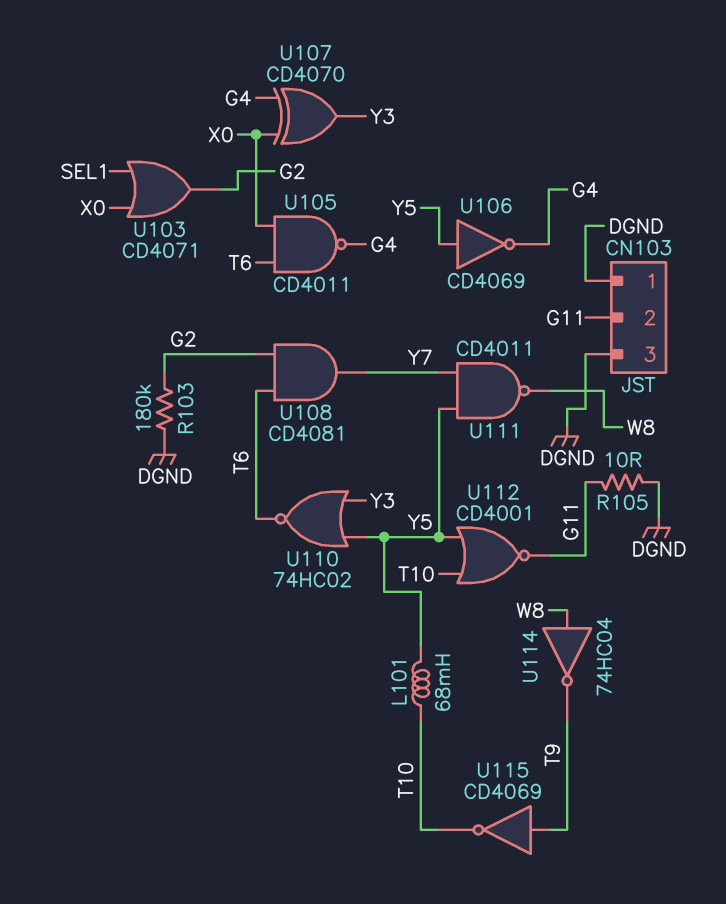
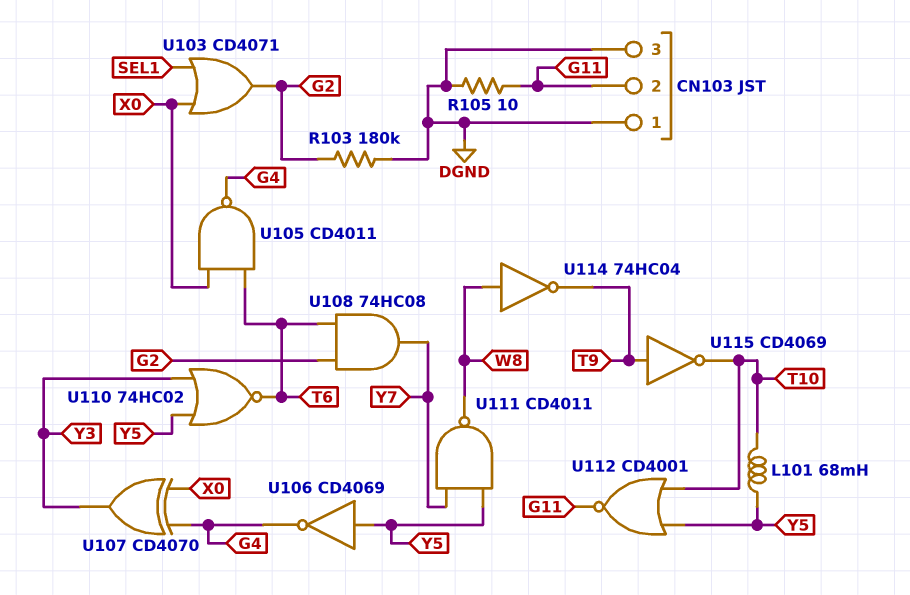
U108: AND CD4081 (in G2, in T6, out Y7) -> AND 74HC08 (in G2, in T6, out Y7)

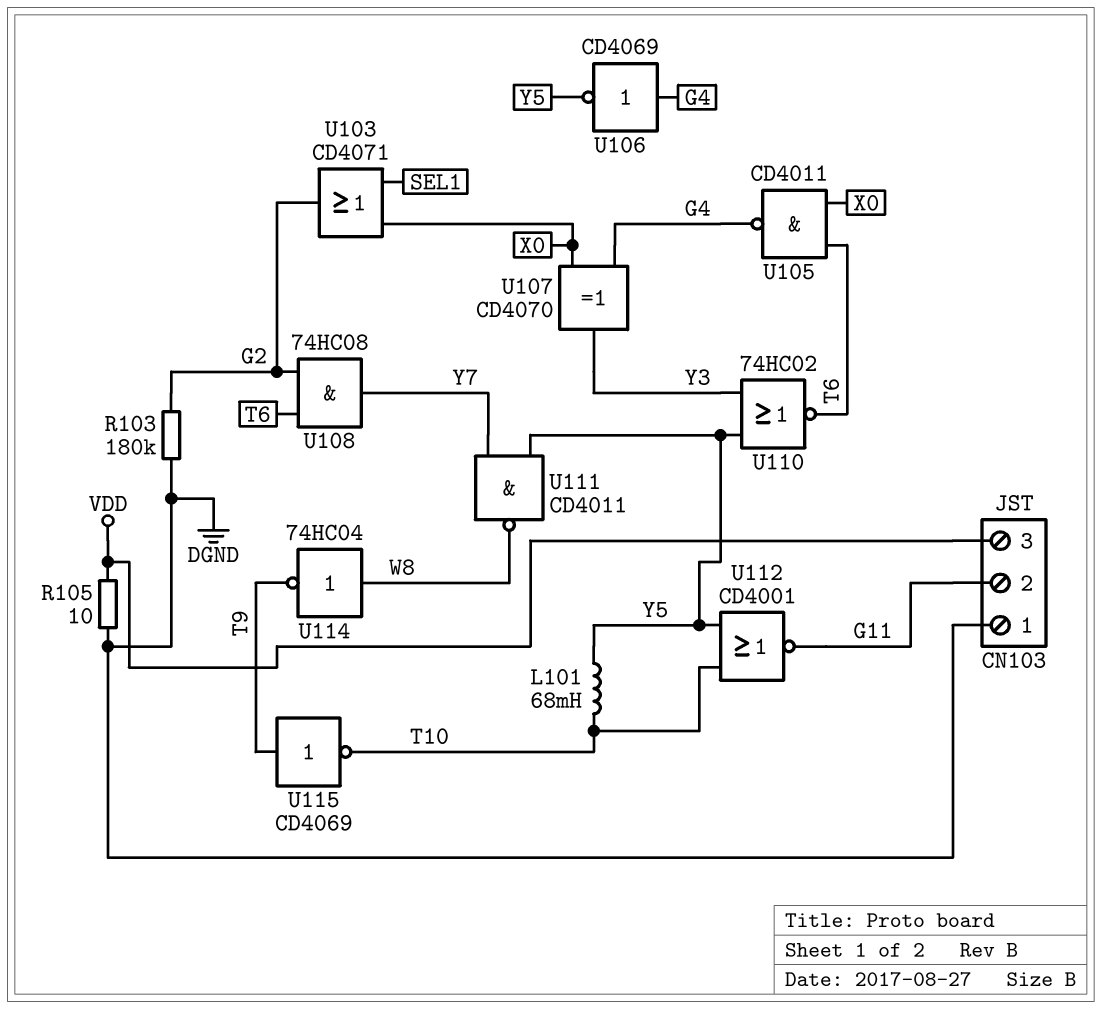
CN103 pin 3: DGND -> VDD
R105: 10 (DGND, G11) -> 10 (DGND, VDD)
U106: NOT CD4069 (in Y5, out G4) -> NOT CD4069 (in G4, out Y5)

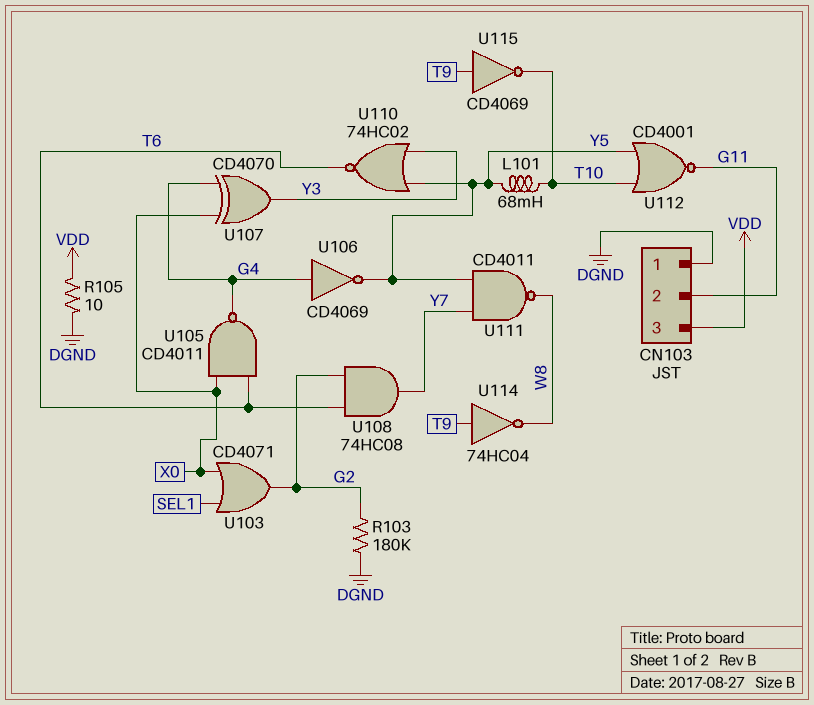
U114: NOT 74HC04 (in W8, out T9) -> NOT 74HC04 (in T9, out W8)

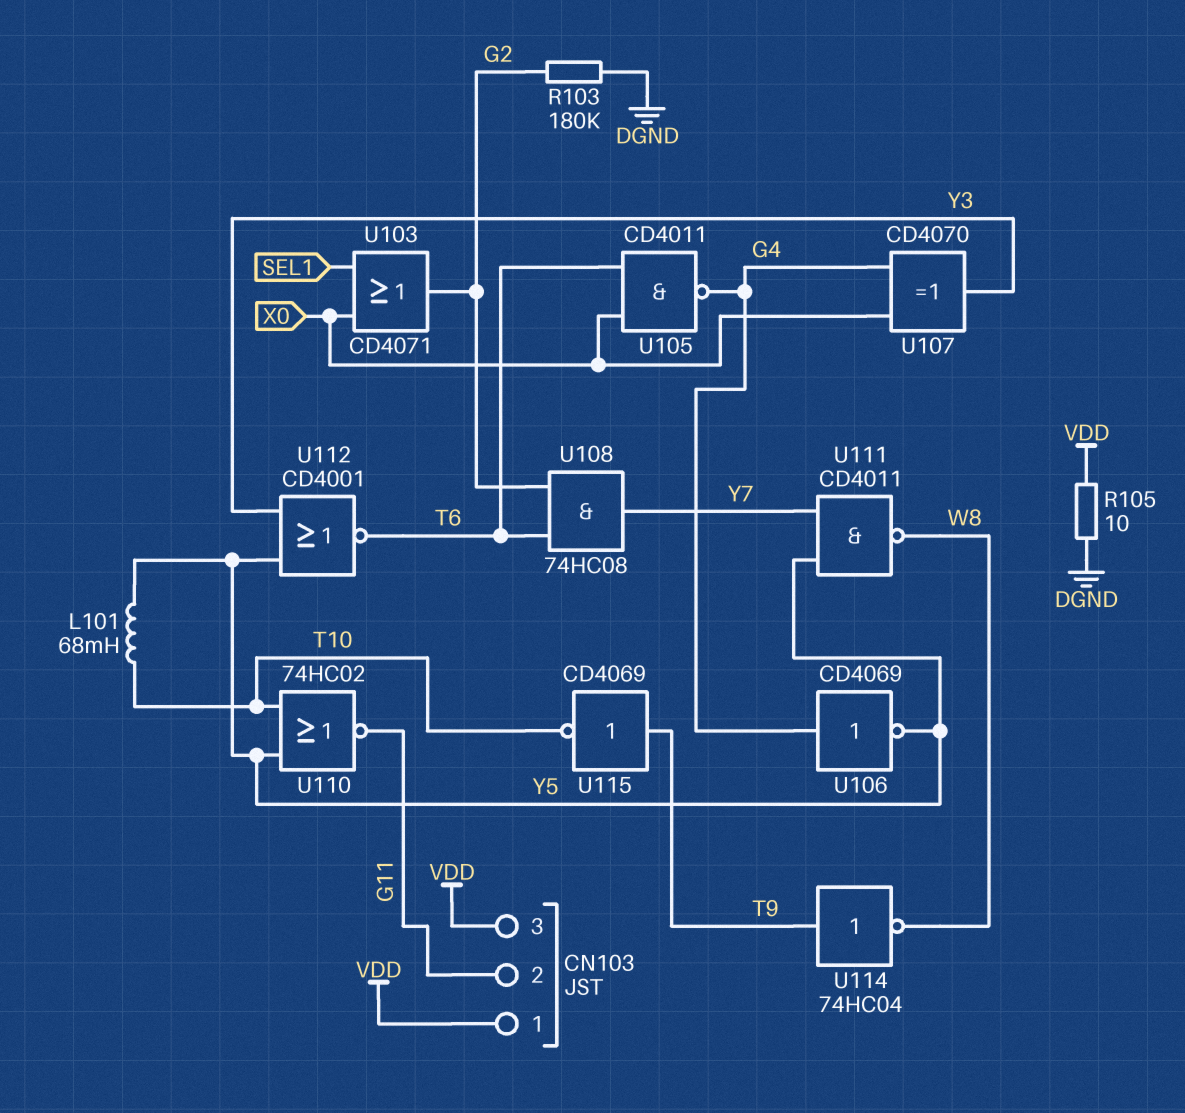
CN103 pin 1: DGND -> VDD
U110: NOR 74HC02 (in Y3, in Y5, out T6) -> NOR 74HC02 (in T10, in Y5, out G11)
U112: NOR CD4001 (in T10, in Y5, out G11) -> NOR CD4001 (in Y3, in Y5, out T6)

